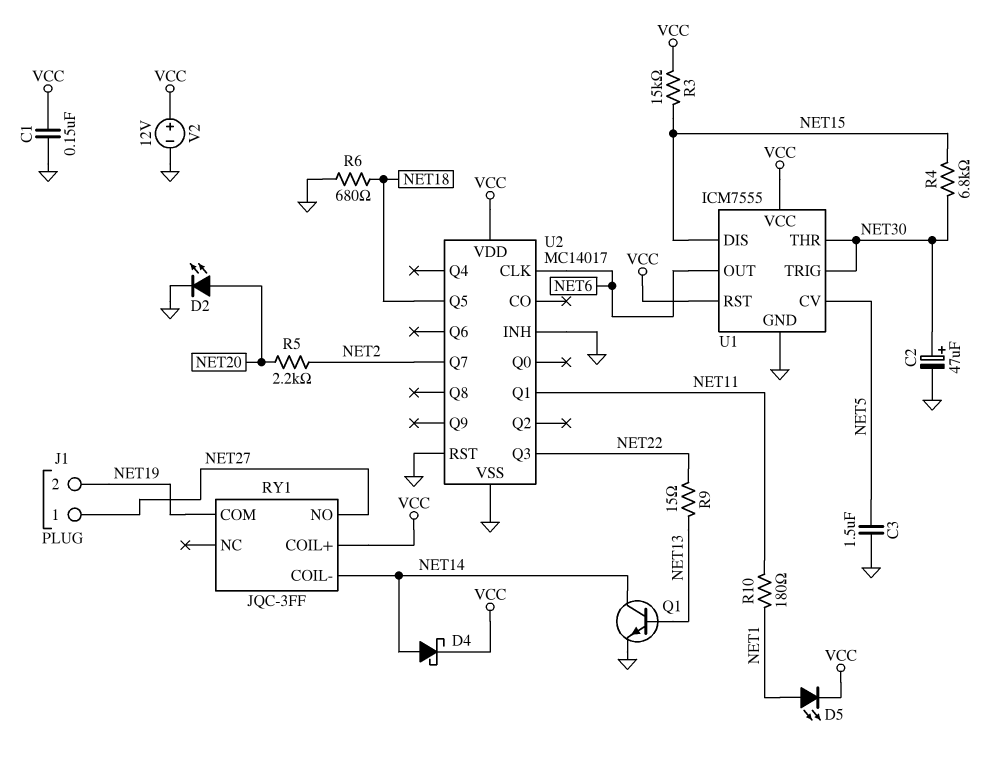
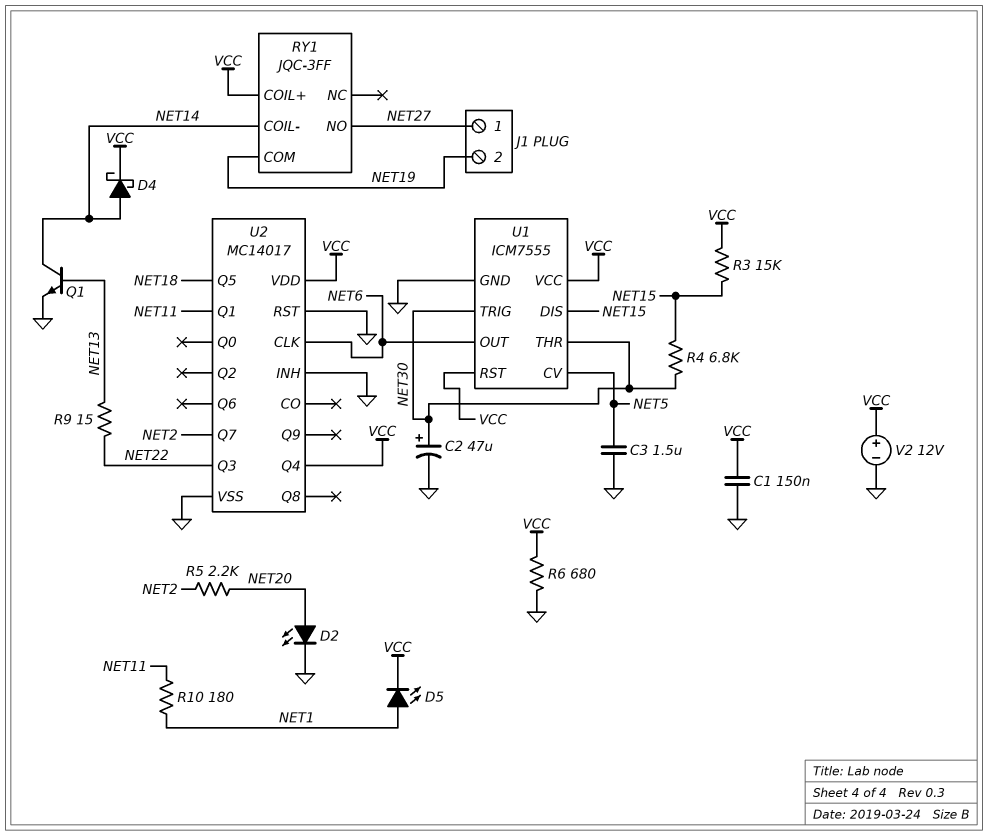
R6: 680 (GND, NET18) -> 680 (GND, VCC)
U2 pin Q4: none -> VCC

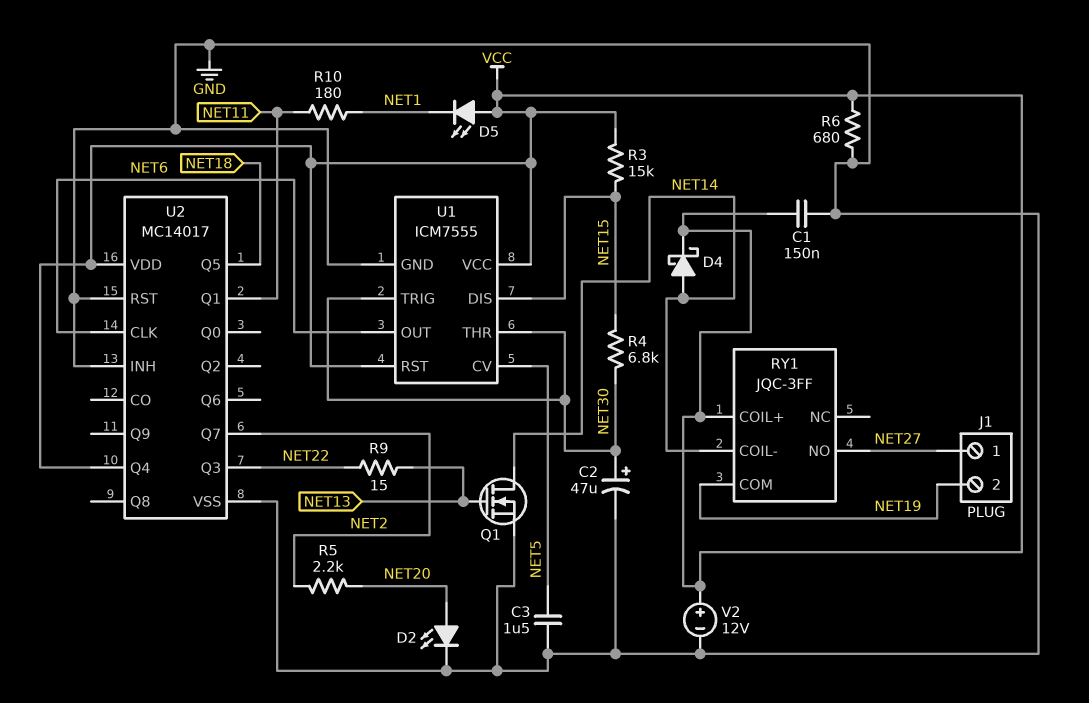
D5: LED (A NET1, K VCC) -> LED (A VCC, K NET1)
Q1: NPN (B NET13, C NET14, E GND) -> NMOS (G NET13, D NET14, S GND)

